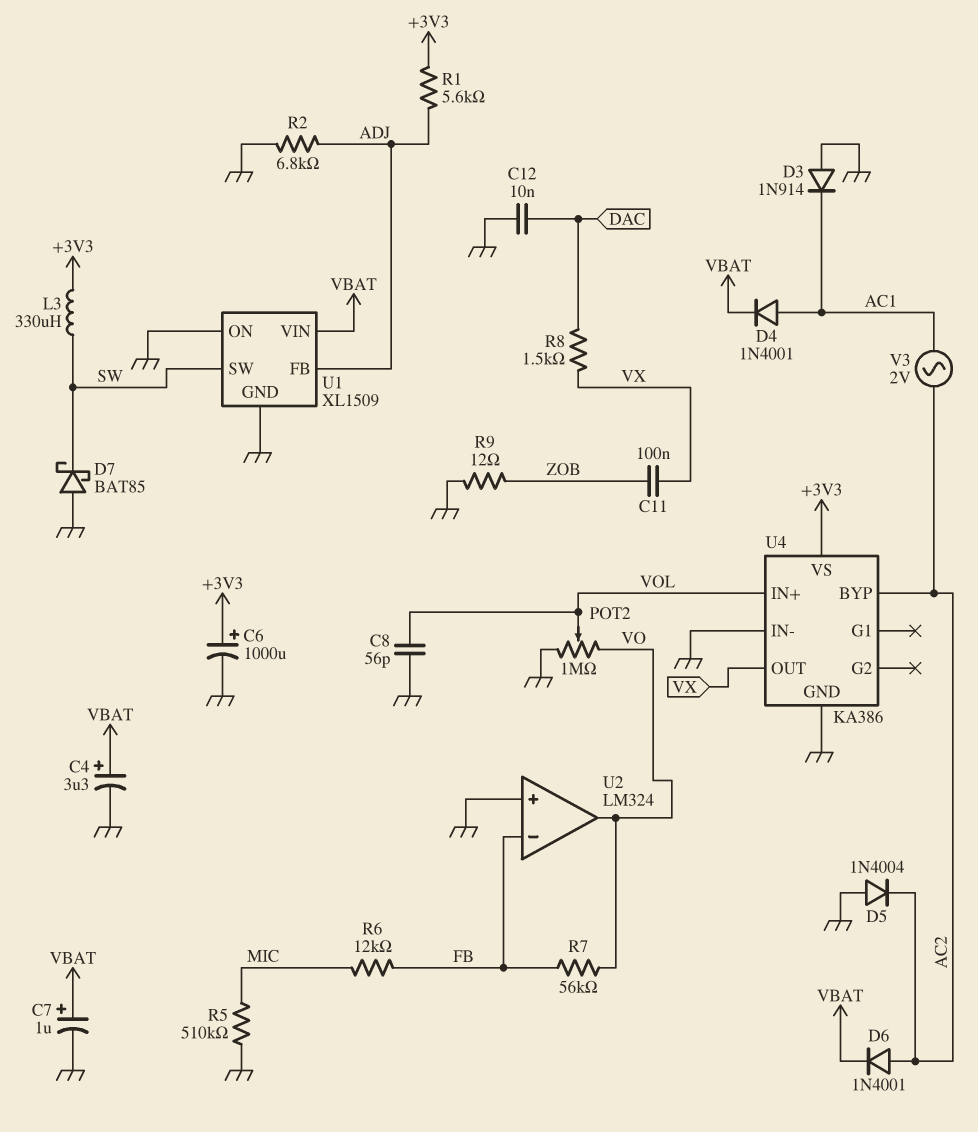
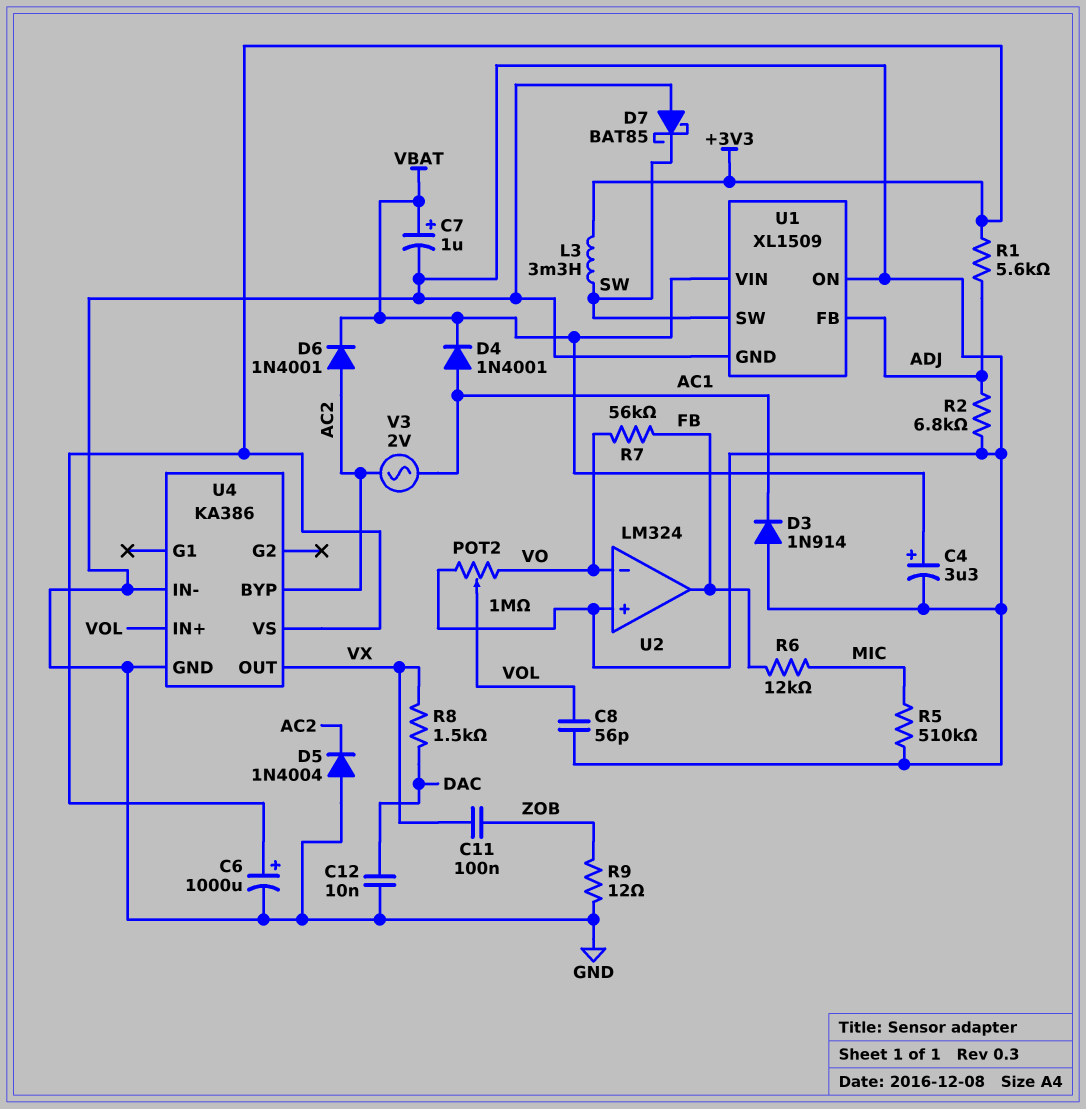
L3: 330uH (+3V3, SW) -> 3.3mH (+3V3, SW)
U2 pin in-: FB -> VO
U2 pin out: VO -> FB

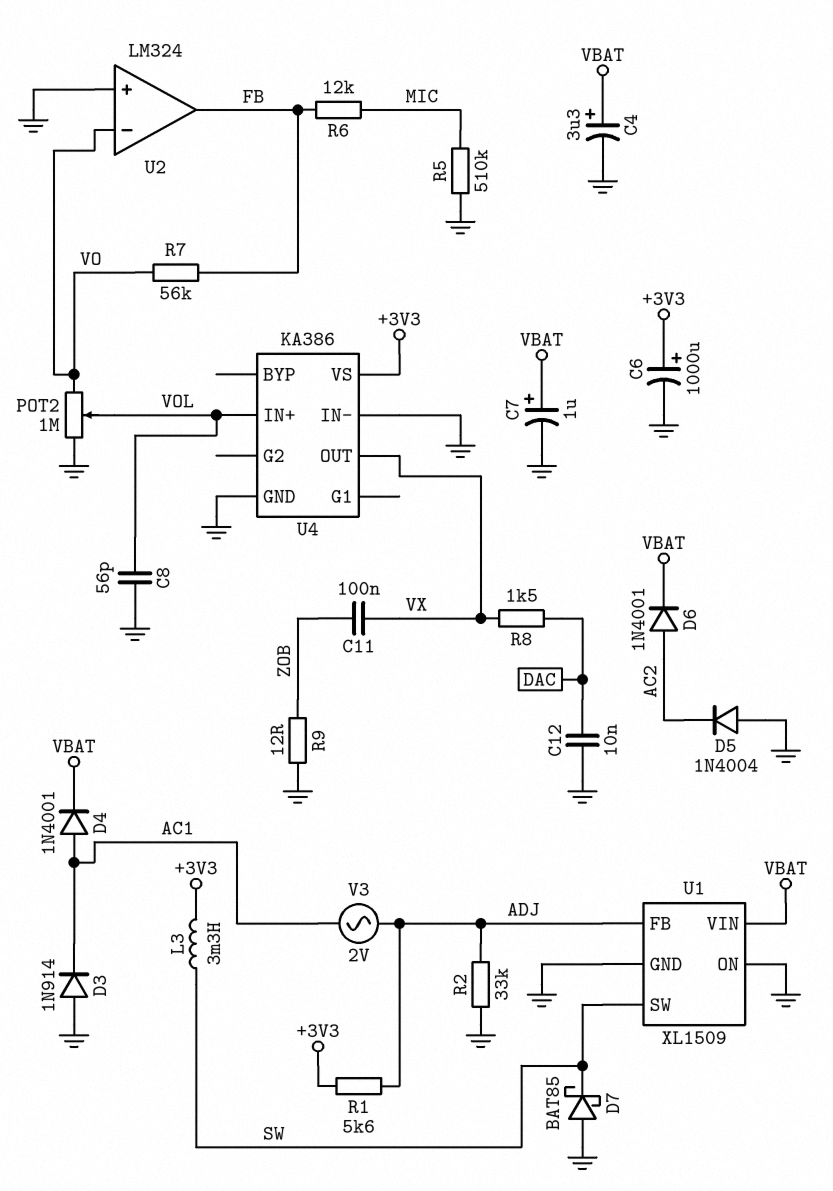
R2: 6.8k (ADJ, GND) -> 33k (ADJ, GND)
U4 pin BYP: AC2 -> none
V3: AC 2V (AC1, AC2) -> AC 2V (AC1, ADJ)

